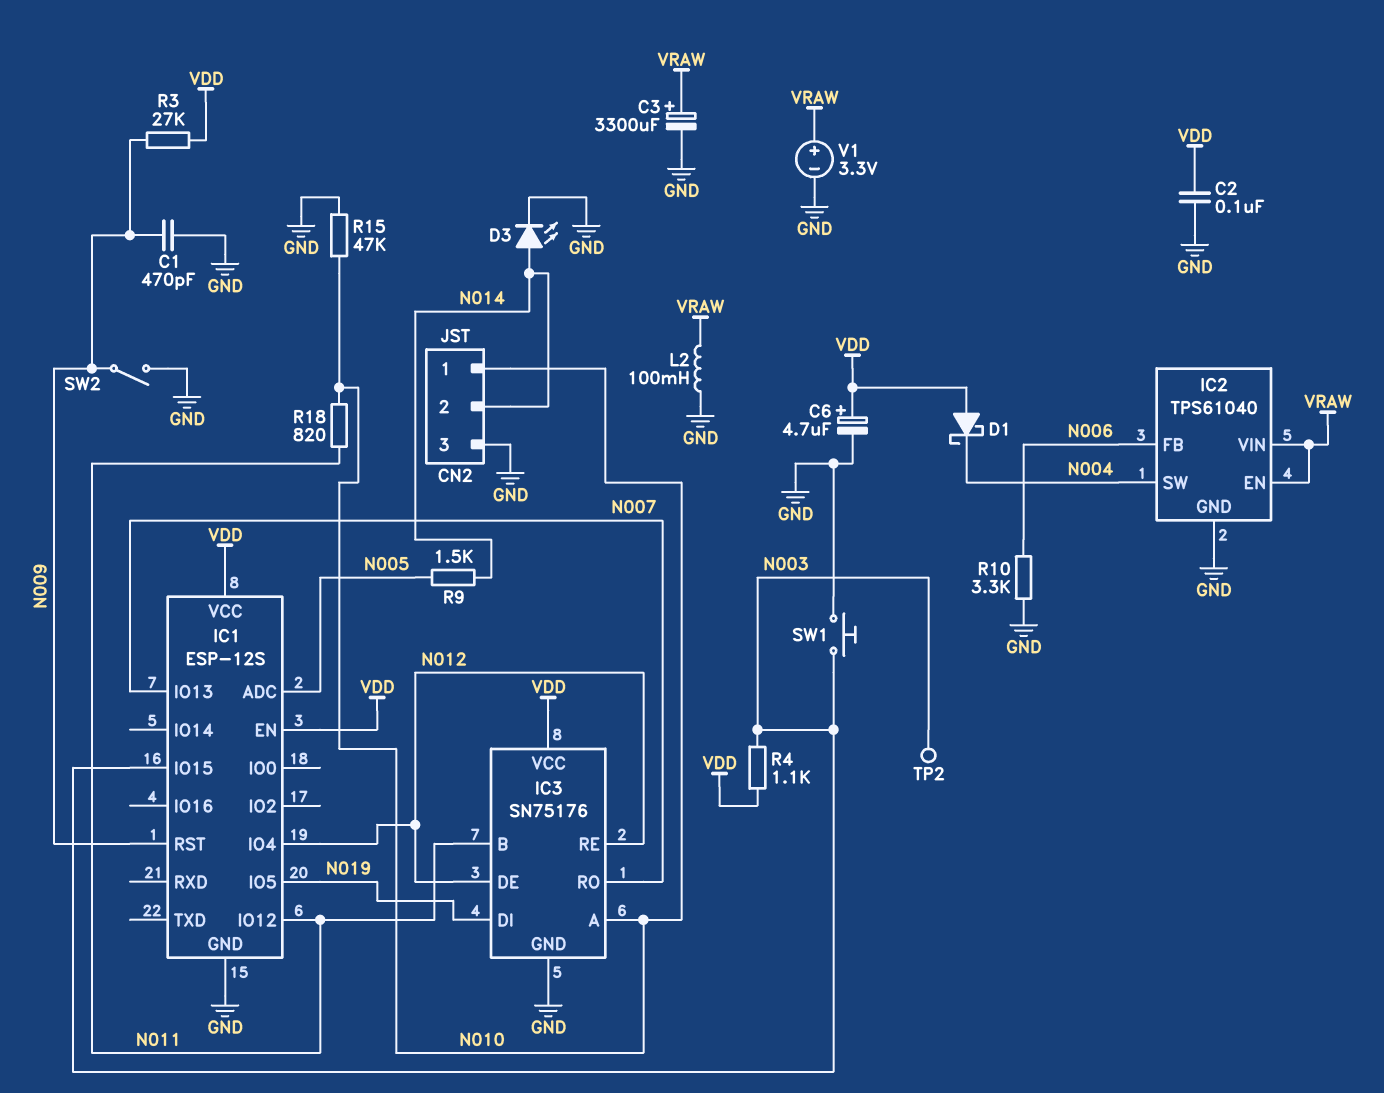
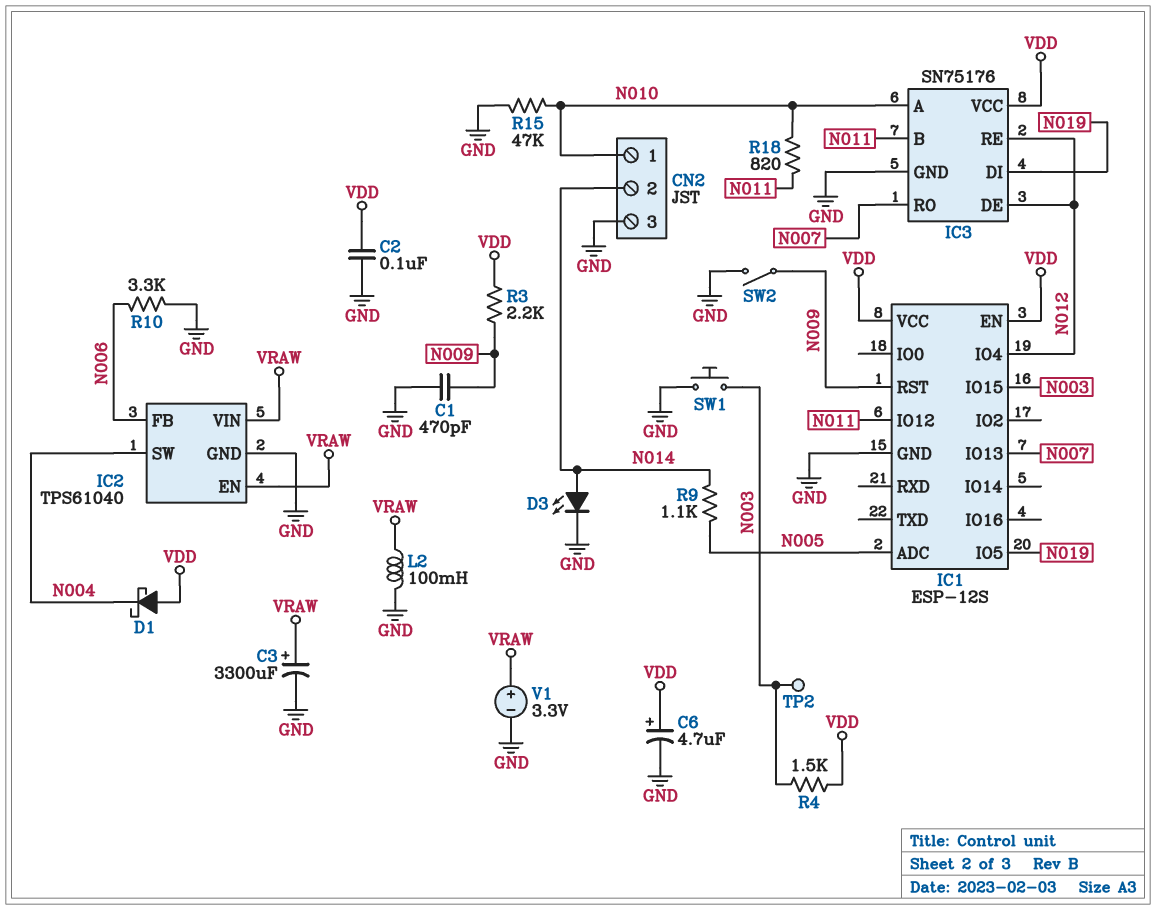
R3: 27k (N009, VDD) -> 2.2k (N009, VDD)
R4: 1.1k (N003, VDD) -> 1.5k (N003, VDD)
R9: 1.5k (N005, N014) -> 1.1k (N005, N014)

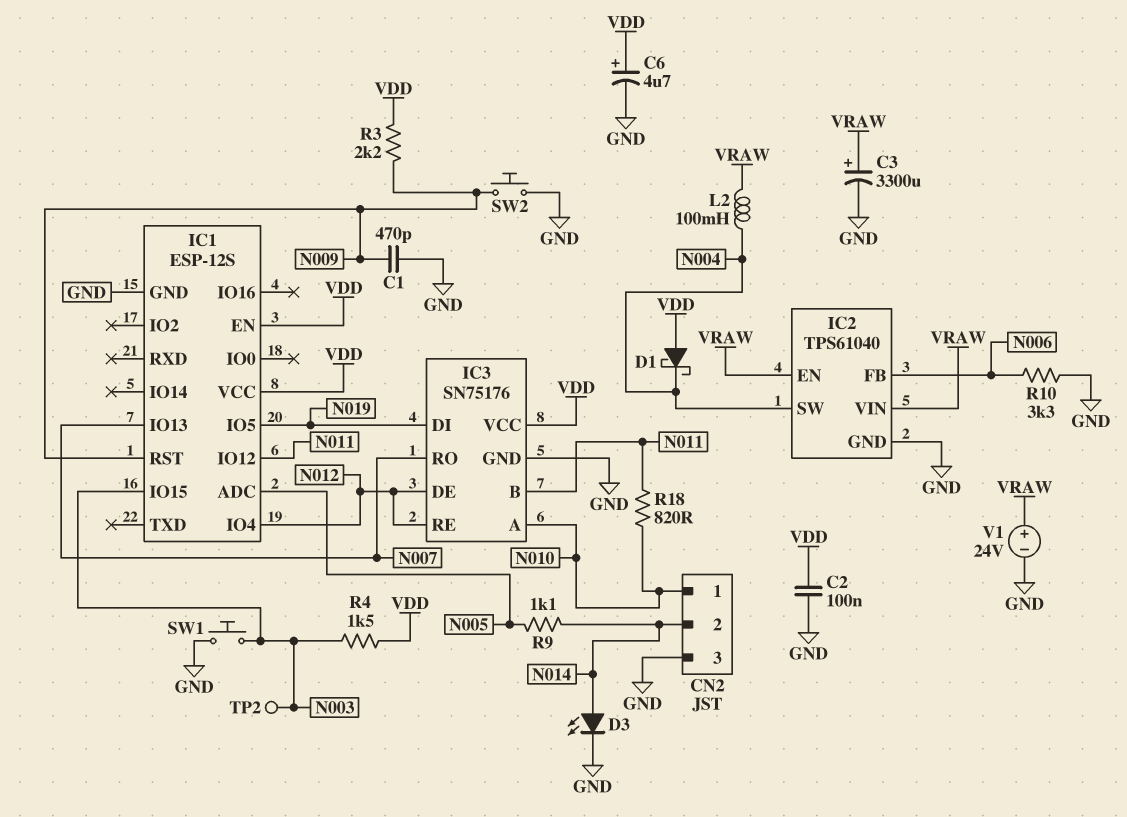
L2: 100mH (GND, VRAW) -> 100mH (N004, VRAW)
R15: 47k (GND, N010) -> none
SW2: switch (GND, N009) -> button (GND, N009)
V1: 3.3V (plus VRAW, minus GND) -> 24V (plus VRAW, minus GND)

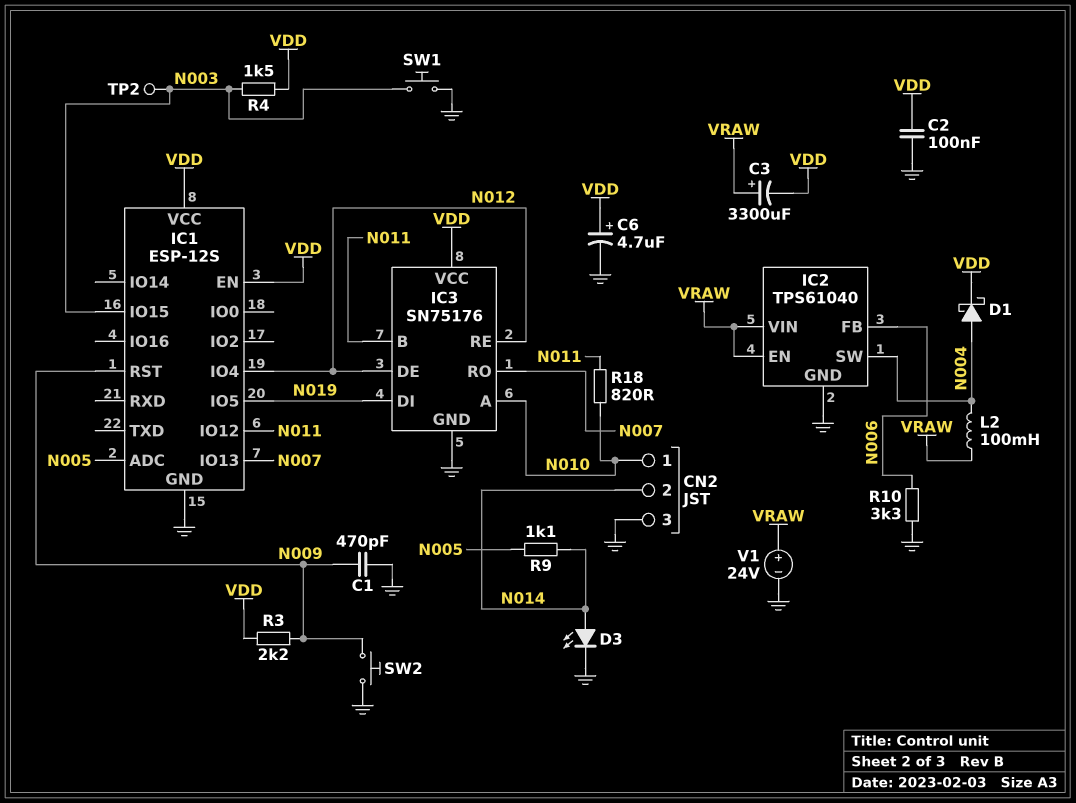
C3: 3300uF (plus VRAW, minus GND) -> 3300uF (plus VRAW, minus VDD)
D1: schottky (A VDD, K N004) -> schottky (A N004, K VDD)

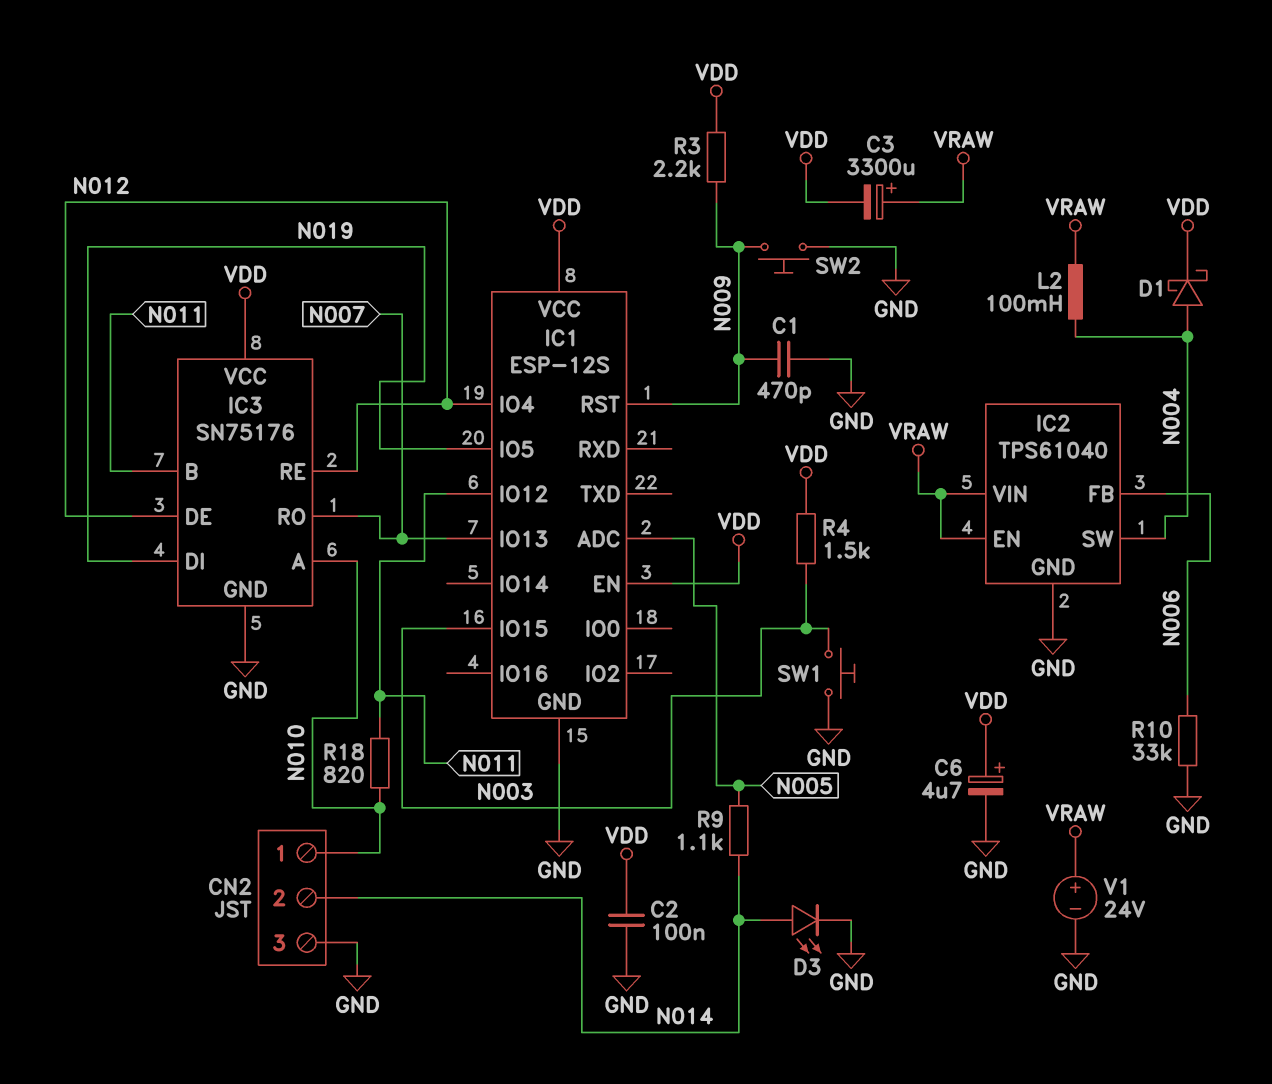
R10: 3.3k (GND, N006) -> 33k (GND, N006)
TP2: test point (N003) -> none

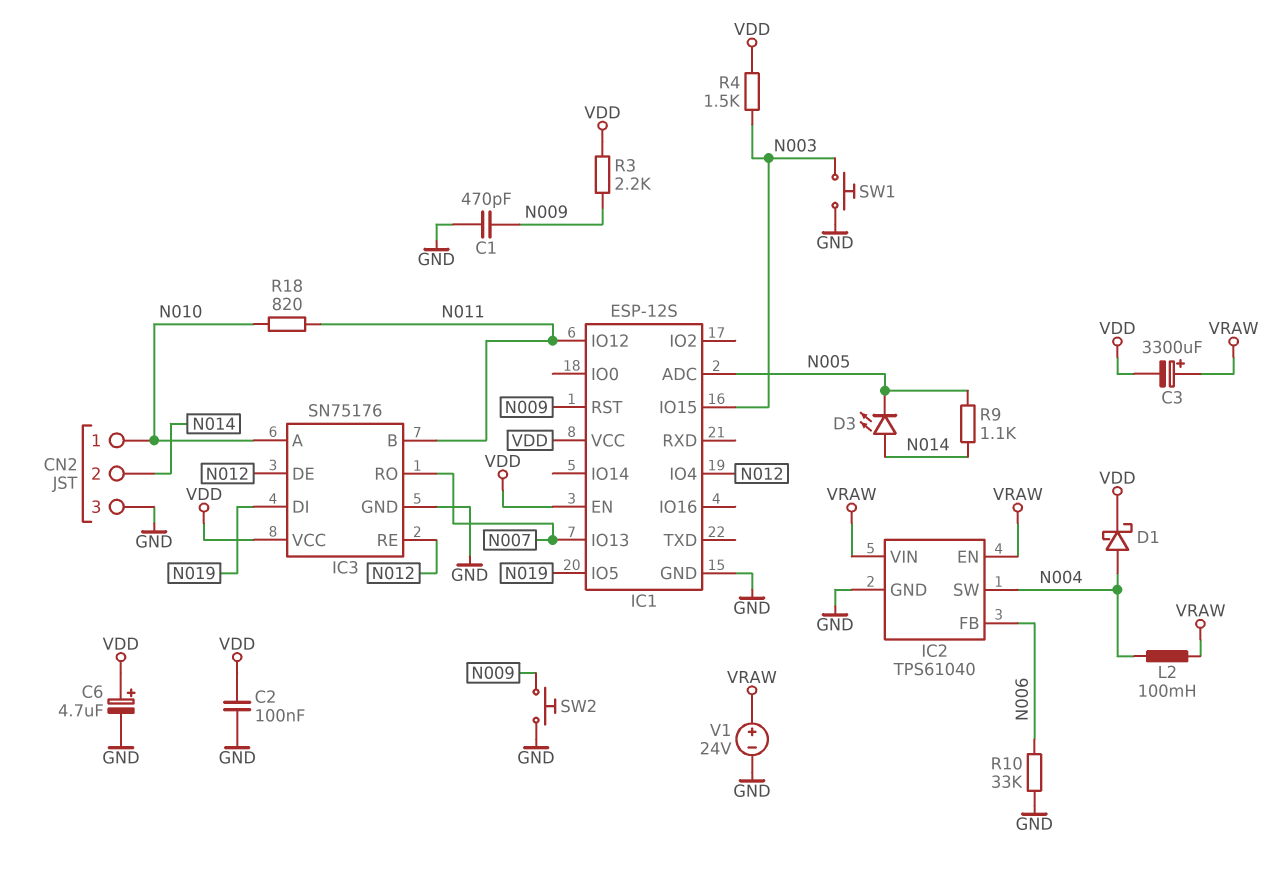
D3: LED (A N014, K GND) -> LED (A N014, K N005)

